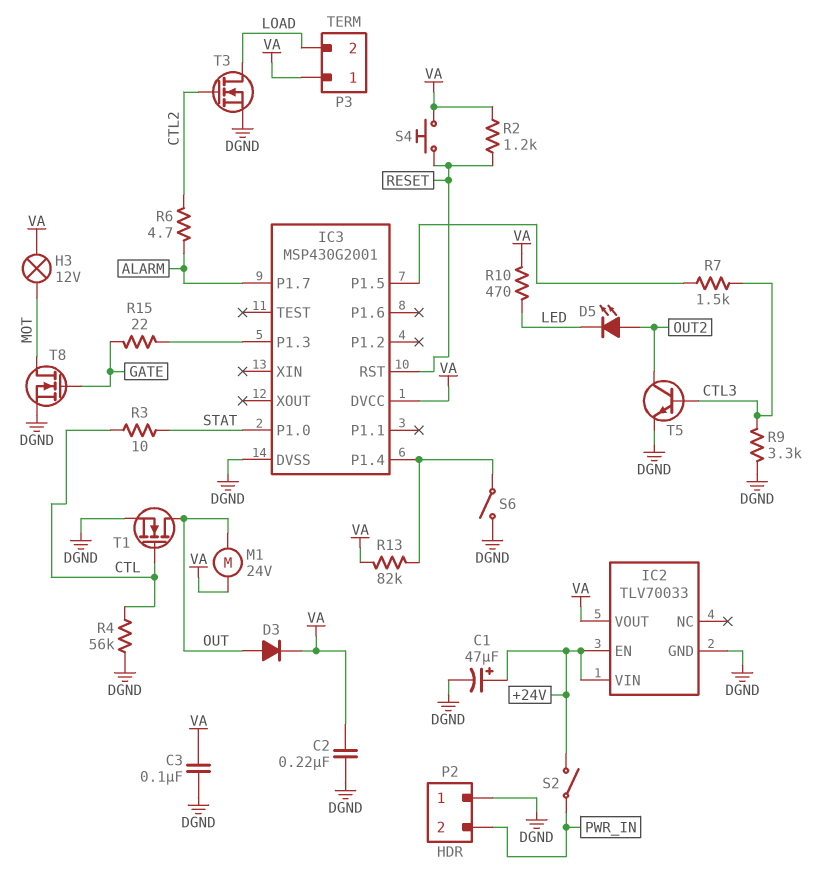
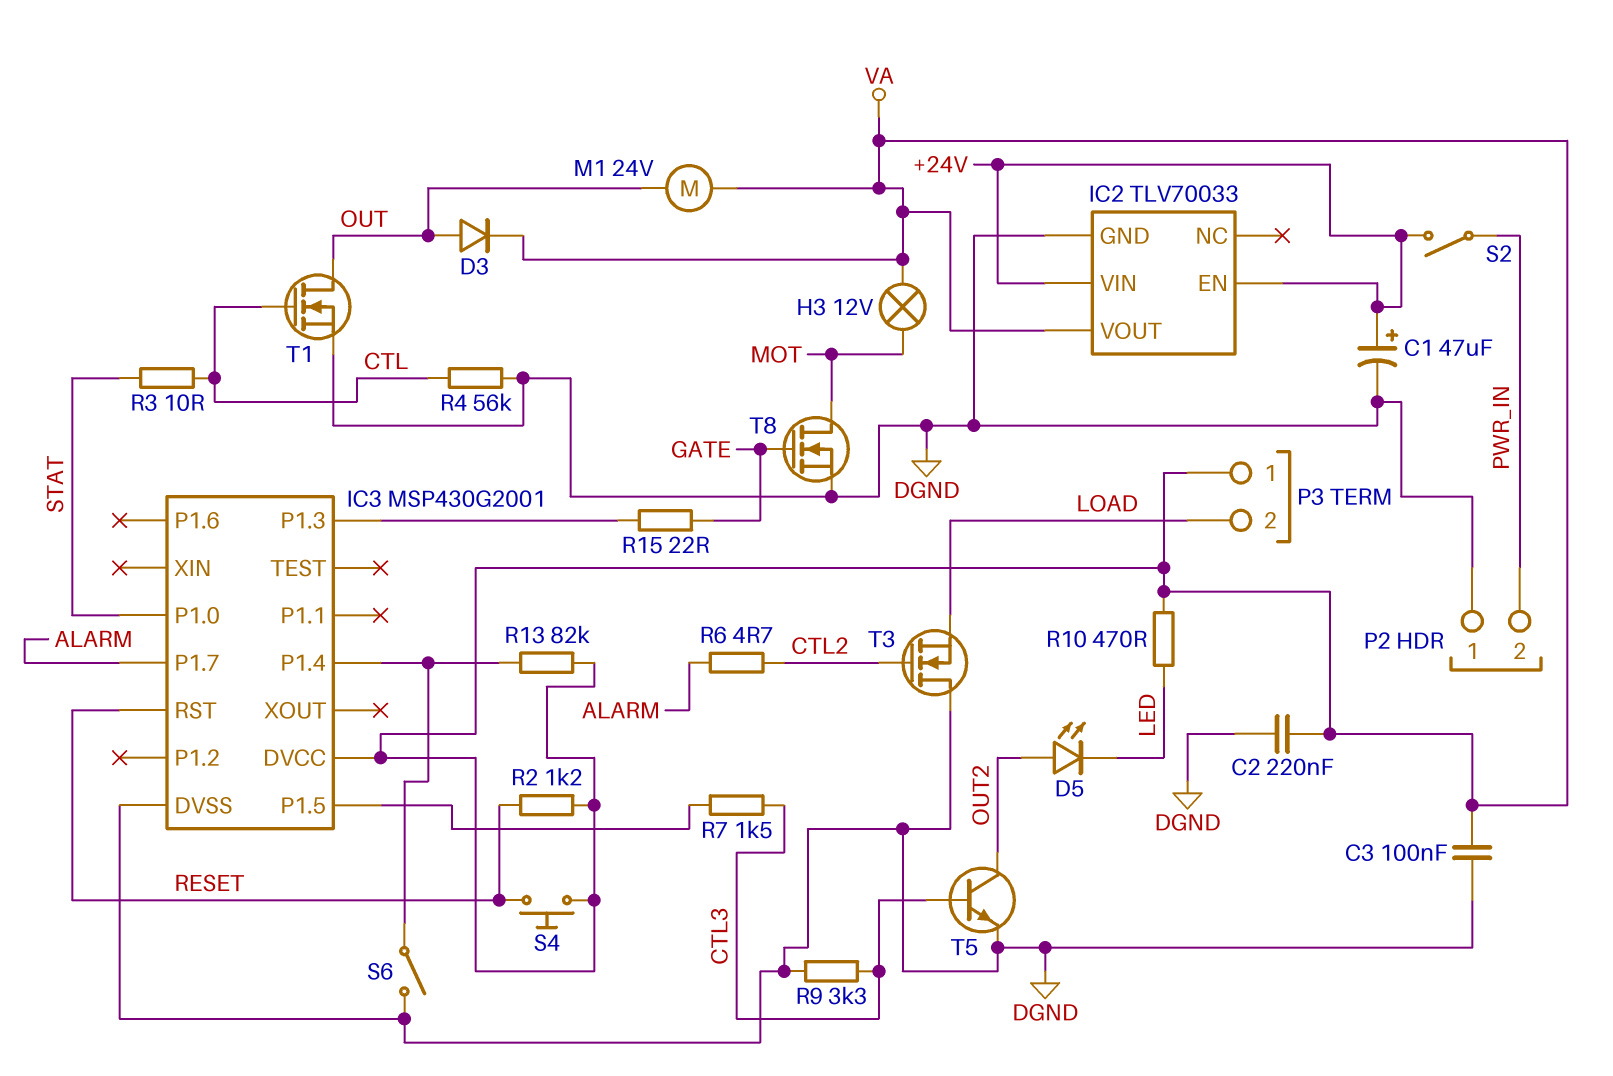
T3: NMOS (G CTL2, D LOAD, S DGND) -> NMOS (G CTL2, D DGND, S LOAD)

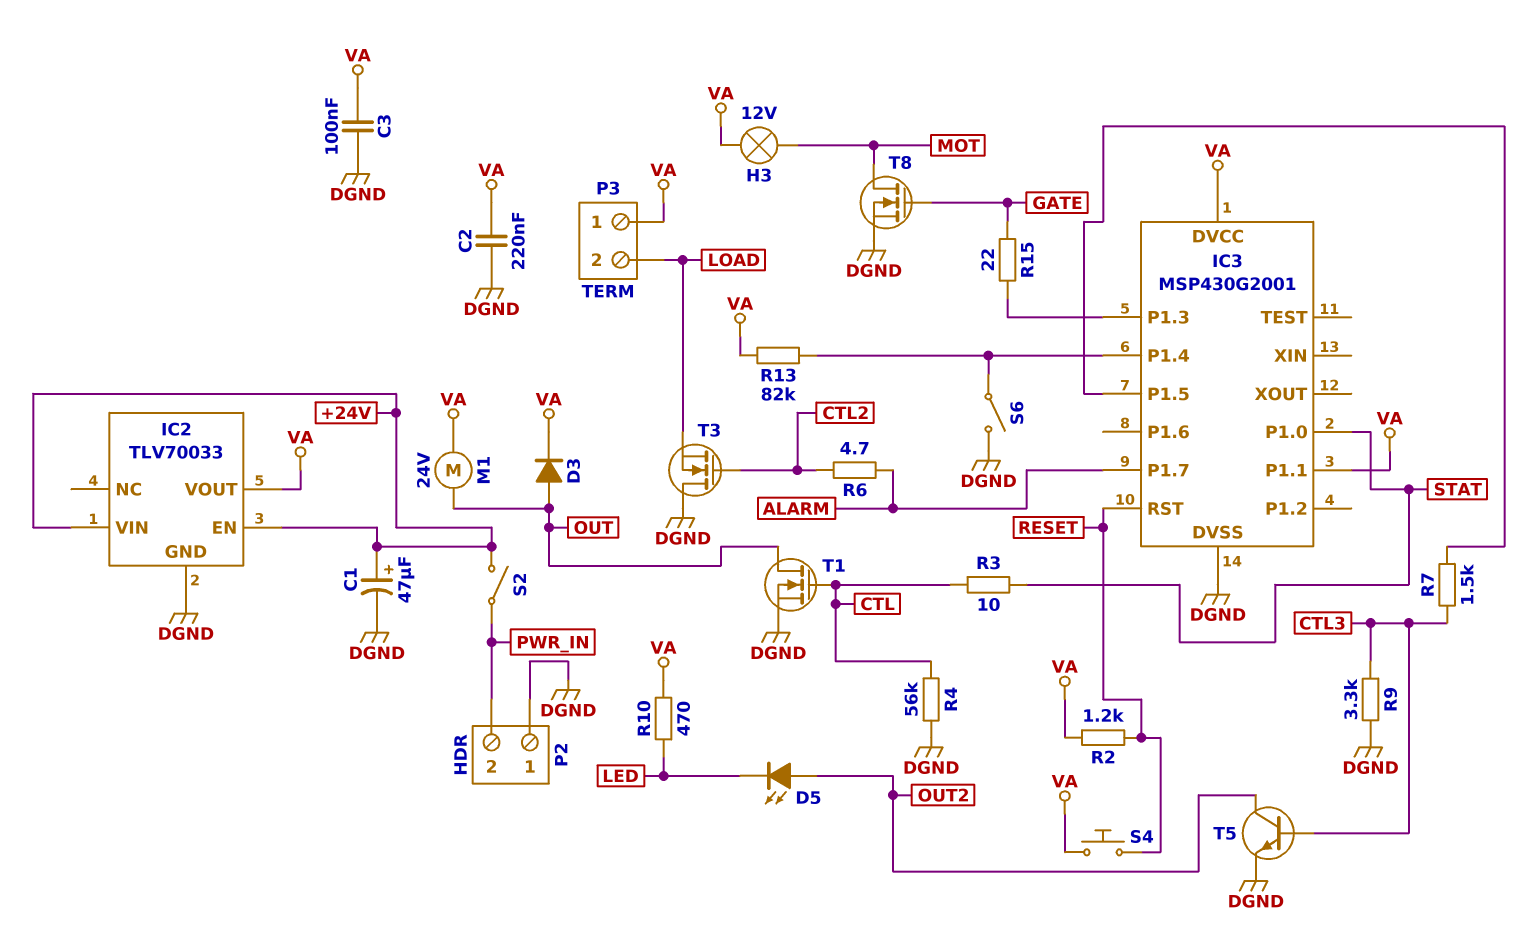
IC3 pin P1.1: none -> VA

